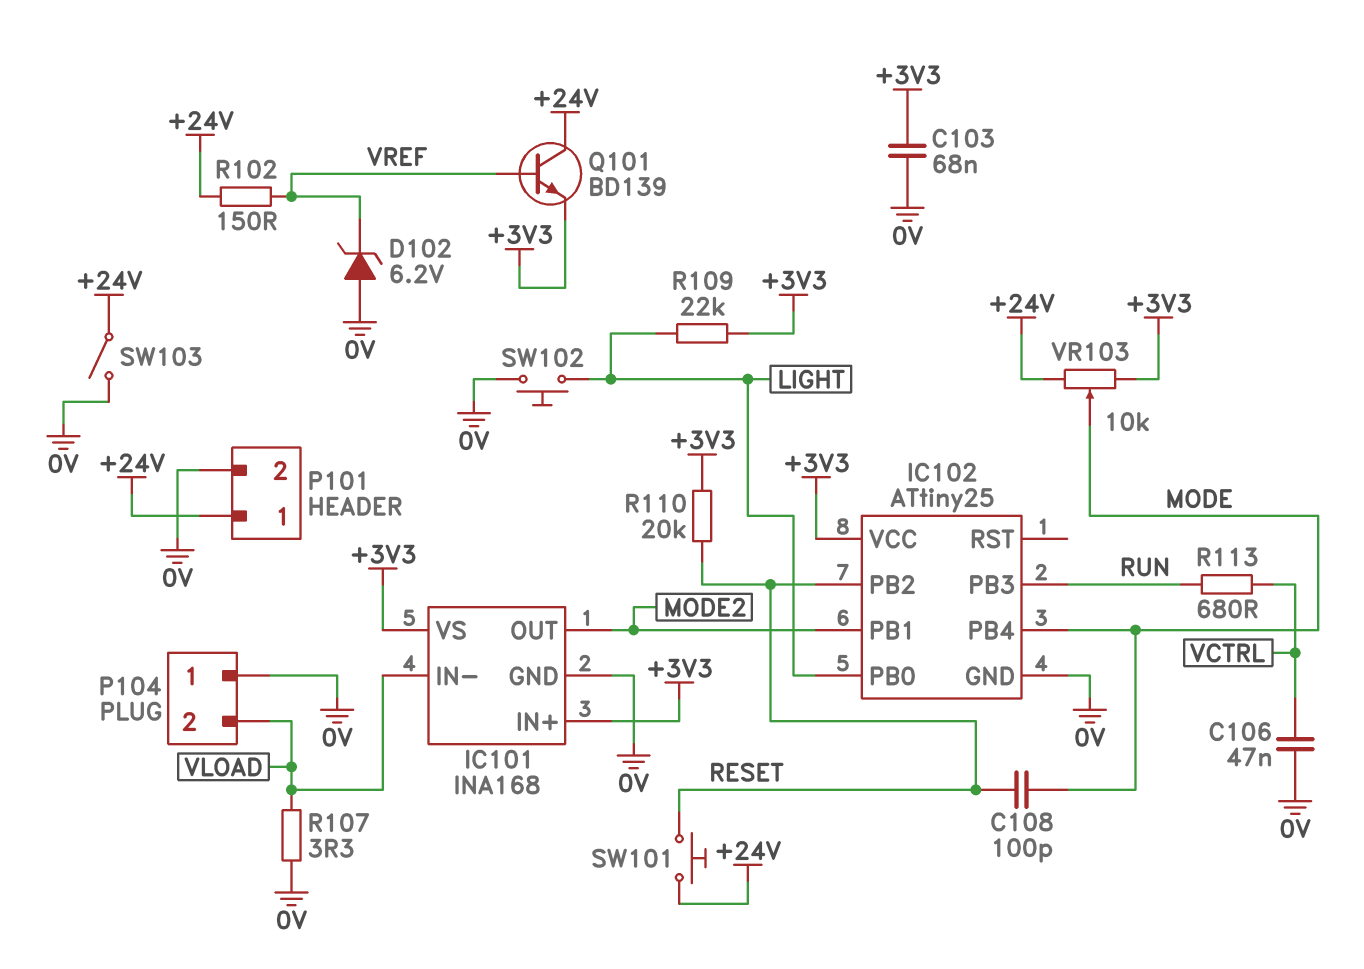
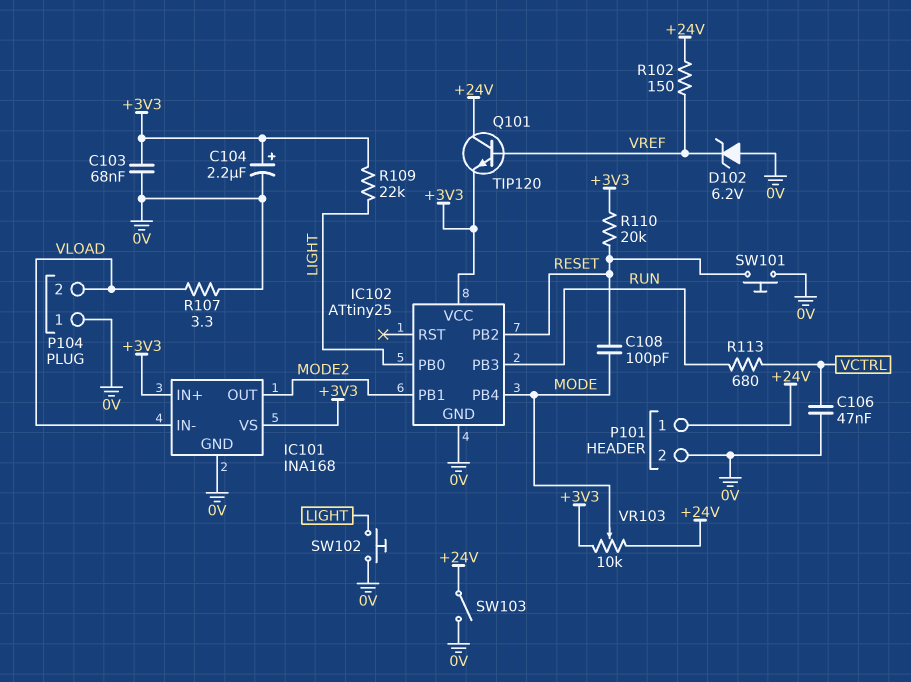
C104: none -> 2.2uF (plus +3V3, minus 0V)
Q101: NPN BD139 (B VREF, C +24V, E +3V3) -> NPN TIP120 (B VREF, C +24V, E +3V3)
SW101: button (+24V, RESET) -> button (0V, RESET)

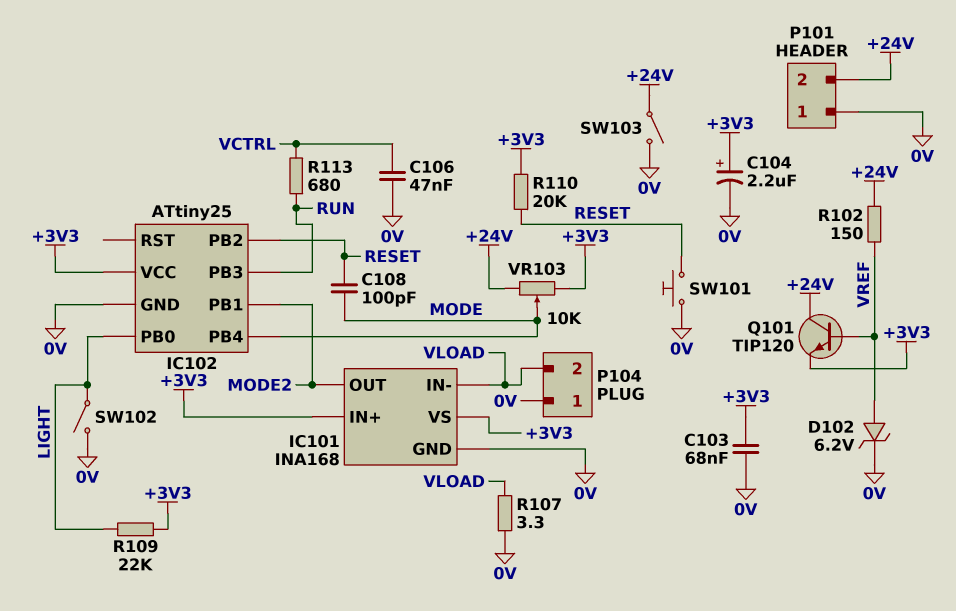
D102: zener 6.2V (A 0V, K VREF) -> zener 6.2V (A VREF, K 0V)
P101 pin 1: +24V -> 0V
P101 pin 2: 0V -> +24V
SW102: button (0V, LIGHT) -> switch (0V, LIGHT)

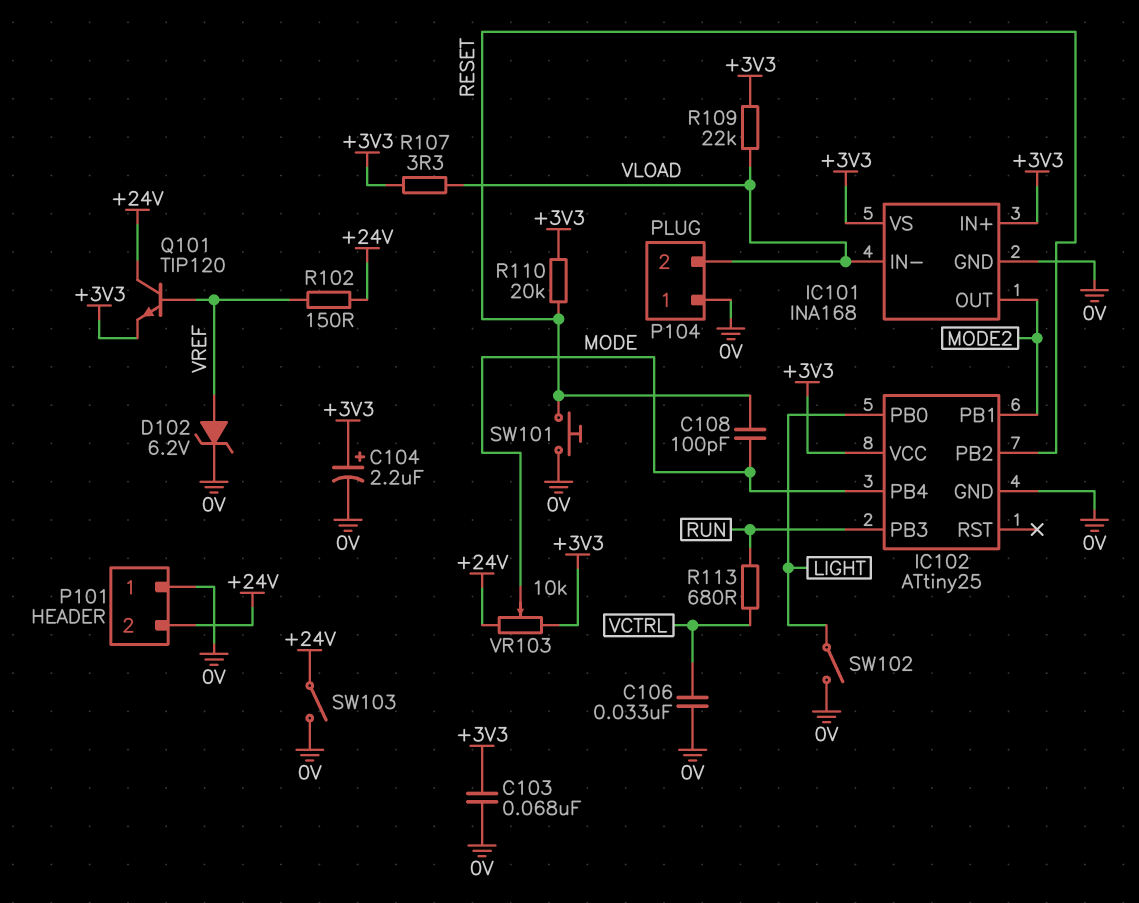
C106: 47nF (0V, VCTRL) -> 33nF (0V, VCTRL)
R107: 3.3 (0V, VLOAD) -> 3.3 (+3V3, VLOAD)
R109: 22k (+3V3, LIGHT) -> 22k (+3V3, VLOAD)

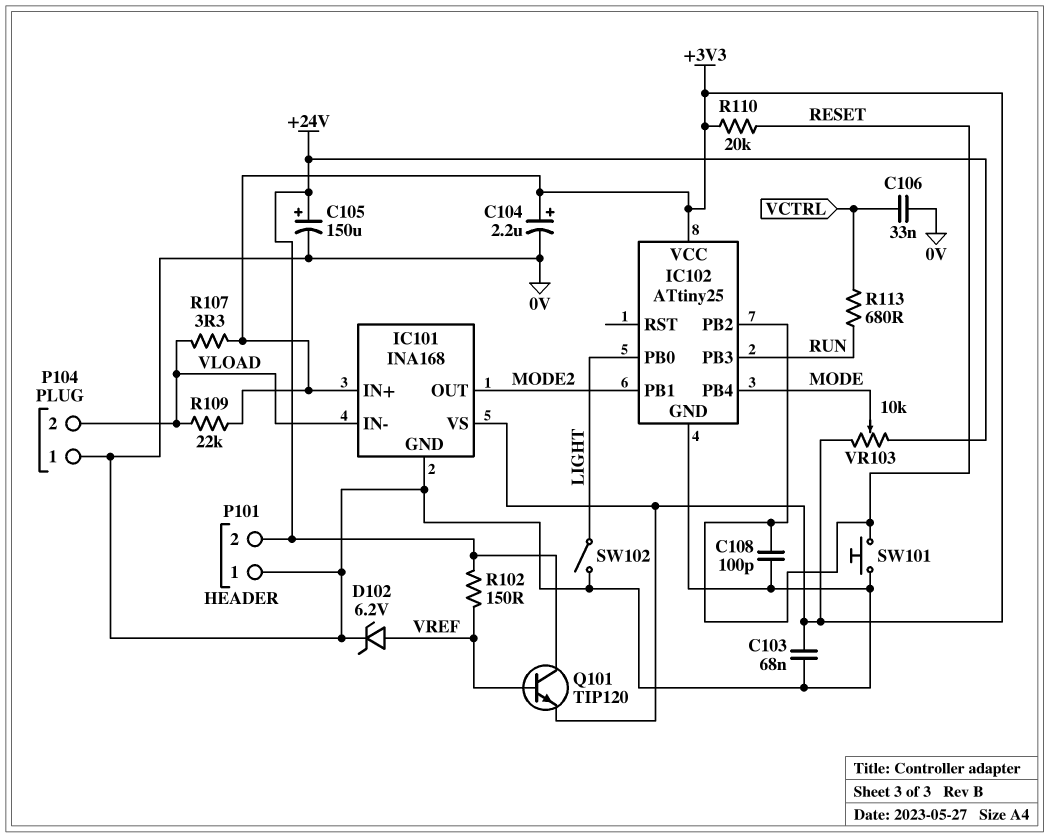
C105: none -> 150uF (plus +24V, minus 0V)
C108: 100pF (MODE, RESET) -> 100pF (0V, RESET)
SW103: switch (+24V, 0V) -> none

